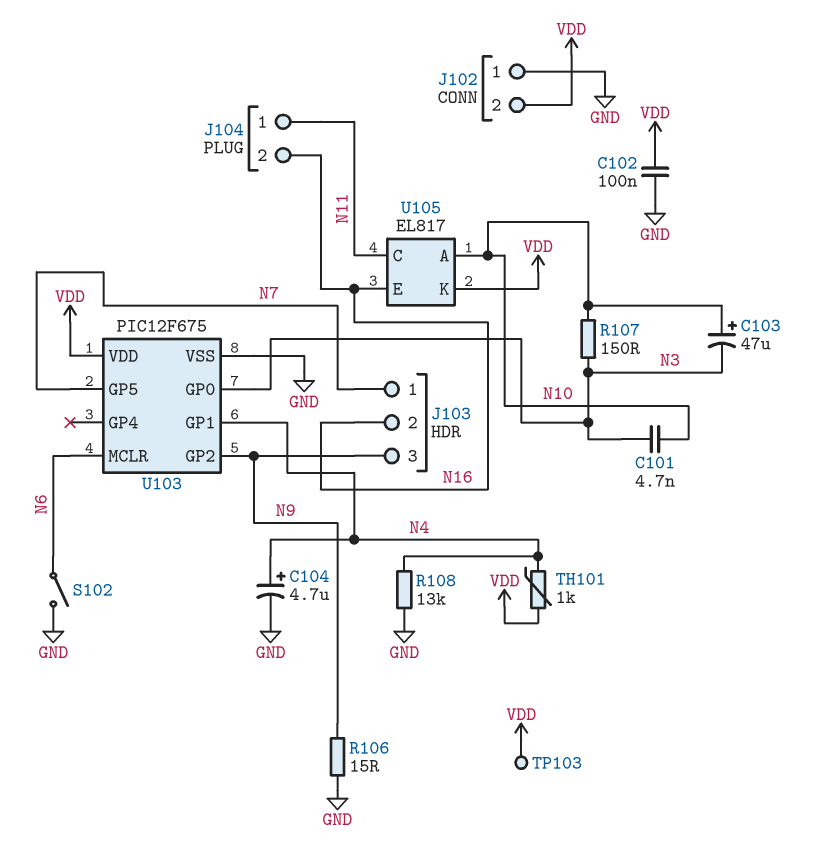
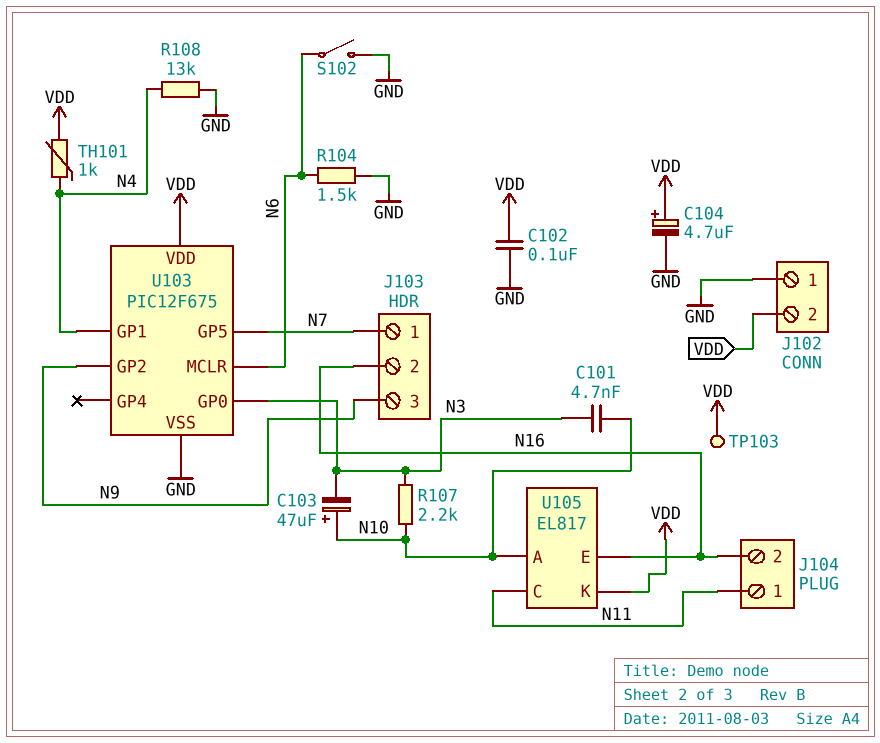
C104: 4.7uF (plus N4, minus GND) -> 4.7uF (plus VDD, minus GND)
R104: none -> 1.5k (GND, N6)
R106: 15 (GND, N9) -> none
R107: 150 (N3, N10) -> 2.2k (N3, N10)

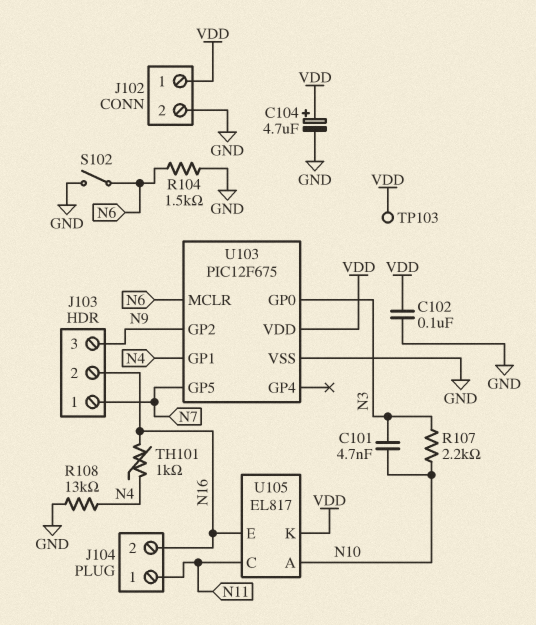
C103: 47uF (plus N10, minus N3) -> none
J102 pin 1: GND -> VDD
J102 pin 2: VDD -> GND
TH101: 1k (N4, VDD) -> 1k (N4, N16)

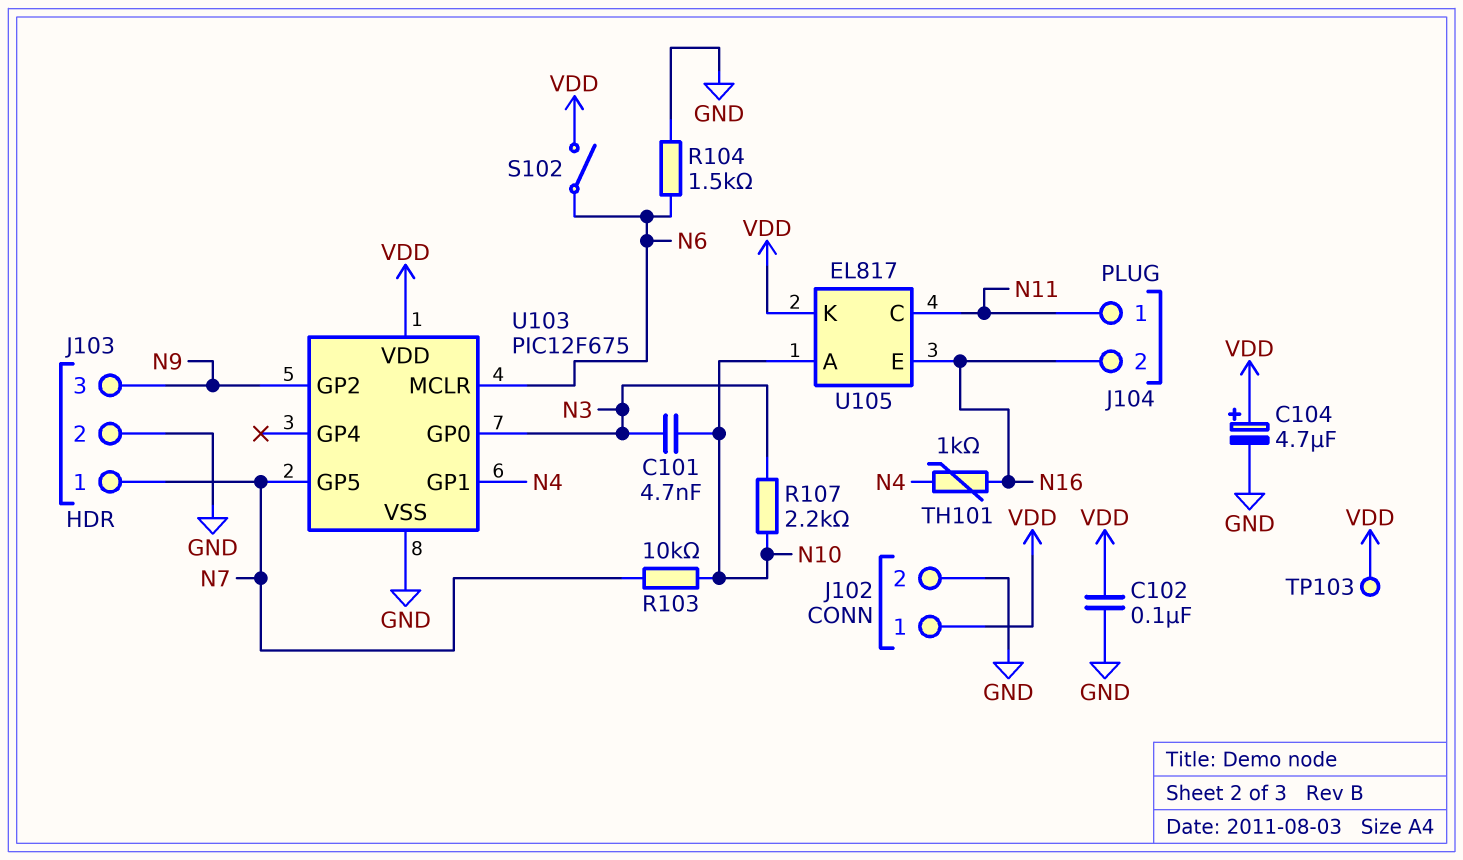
J103 pin 2: N16 -> GND
R103: none -> 10k (N7, N10)
R108: 13k (GND, N4) -> none
S102: switch (GND, N6) -> switch (N6, VDD)

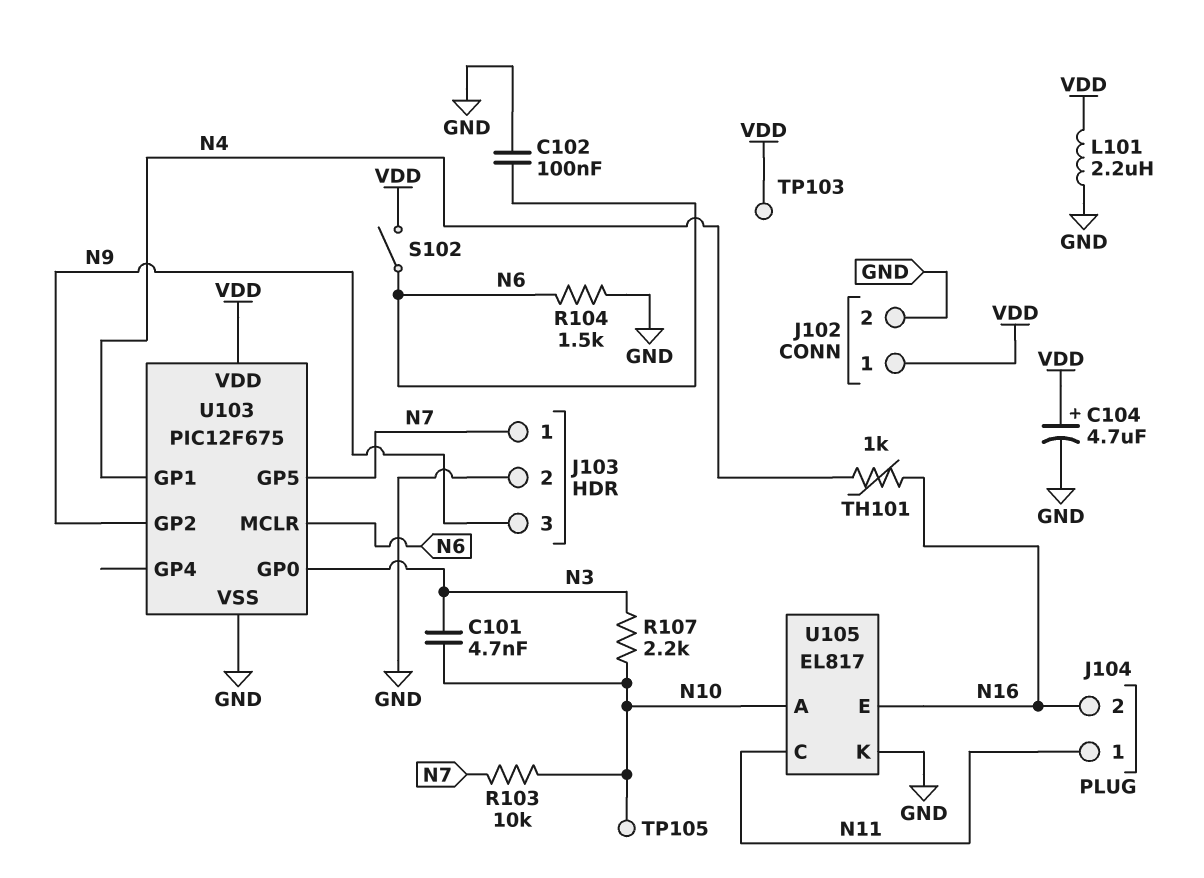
C102: 100nF (GND, VDD) -> 100nF (GND, N6)
L101: none -> 2.2uH (GND, VDD)
TP105: none -> test point (N10)
U105 pin K: VDD -> GND

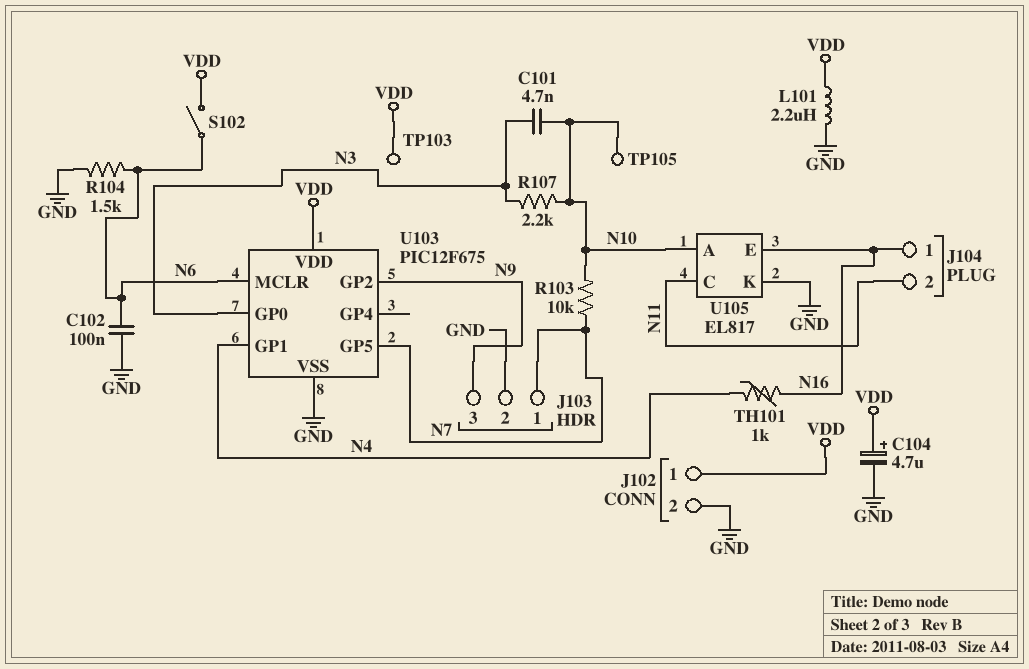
J104 pin 1: N11 -> N16
J104 pin 2: N16 -> N11

